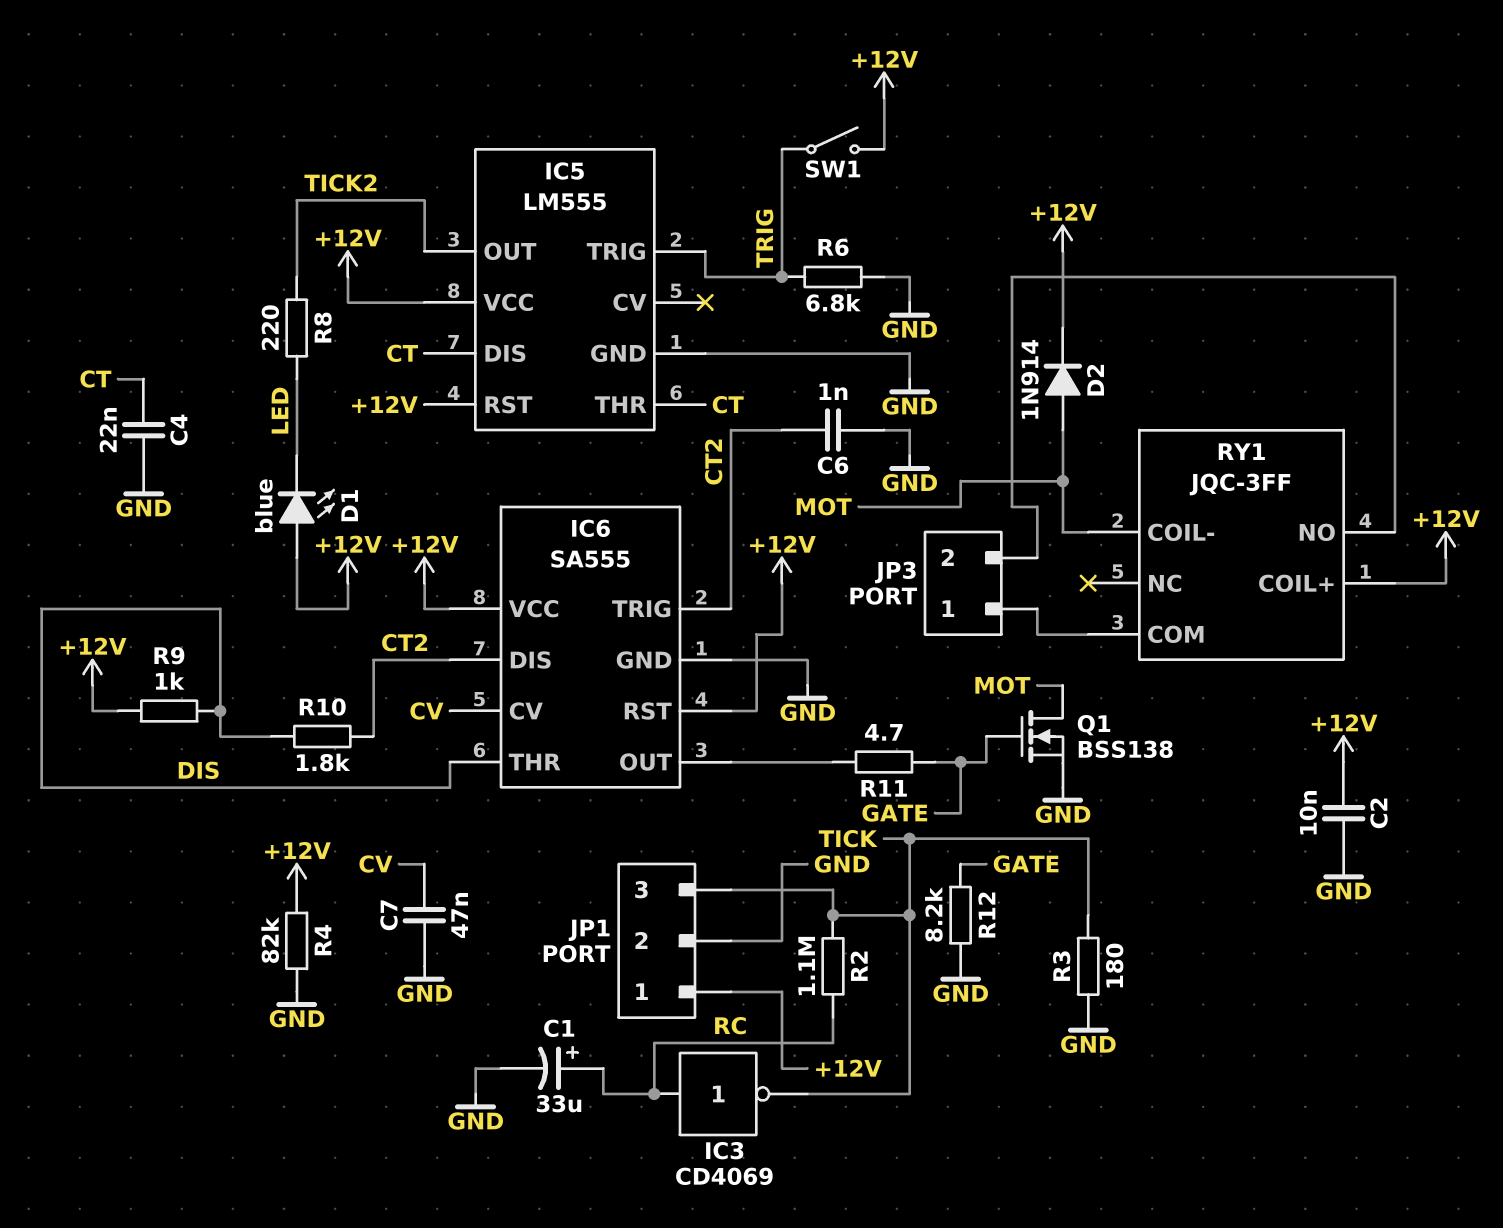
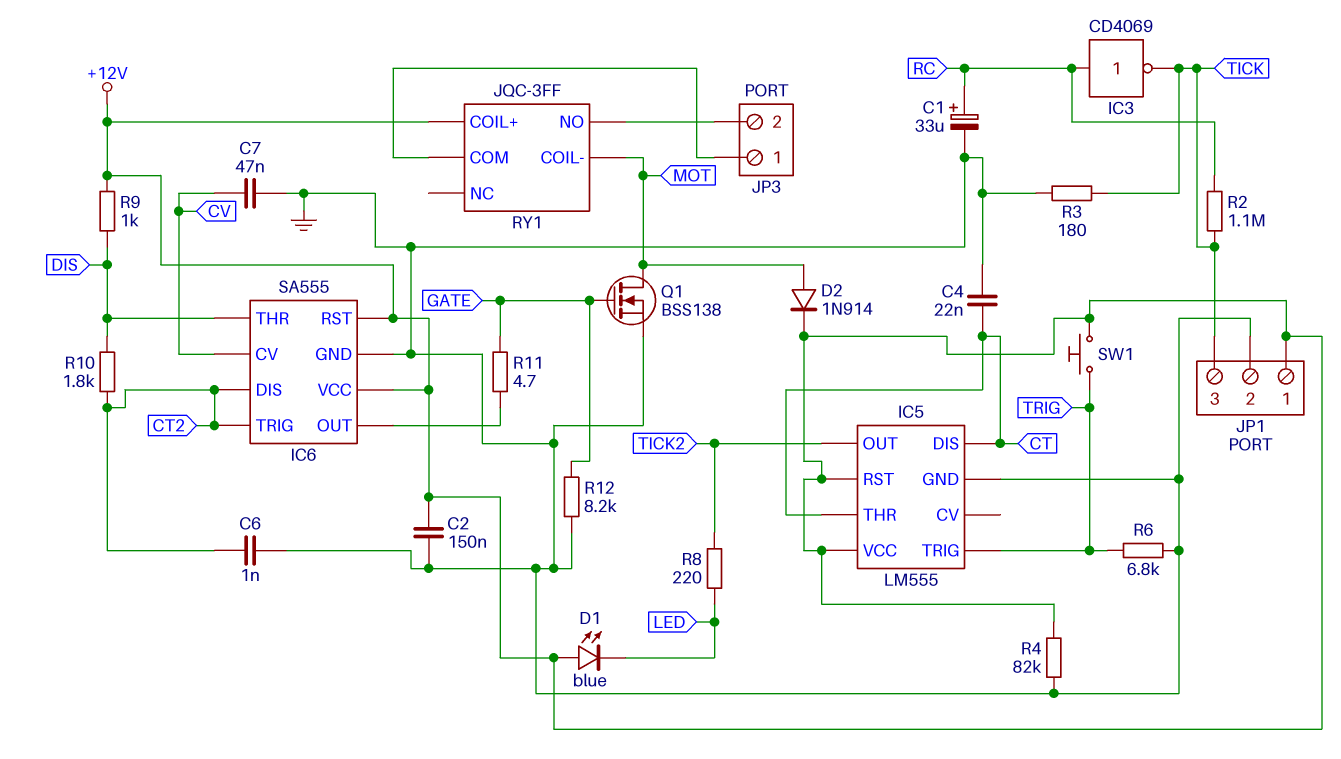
C2: 10nF (+12V, GND) -> 150nF (+12V, GND)
SW1: switch (+12V, TRIG) -> button (+12V, TRIG)

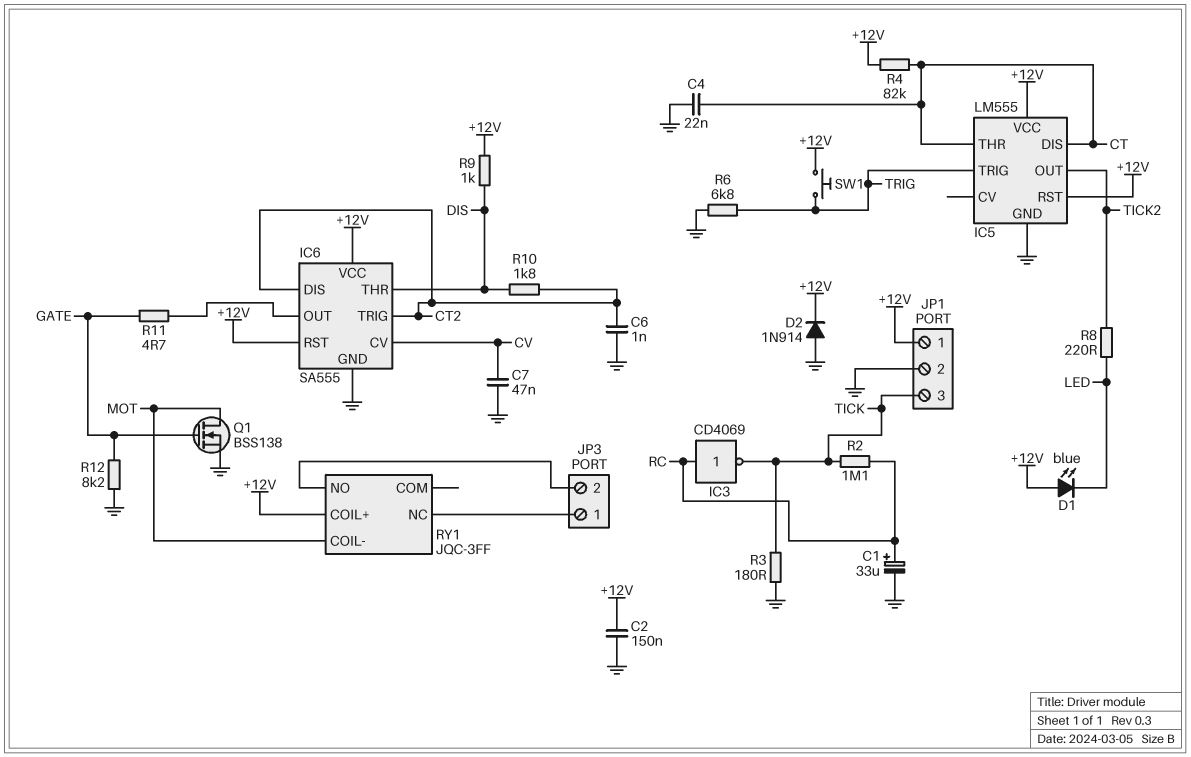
D2: diode 1N914 (A MOT, K +12V) -> diode 1N914 (A GND, K +12V)
R4: 82k (+12V, GND) -> 82k (+12V, CT)
RY1 pin COM: JP3/1 -> none
RY1 pin NC: none -> JP3/1

